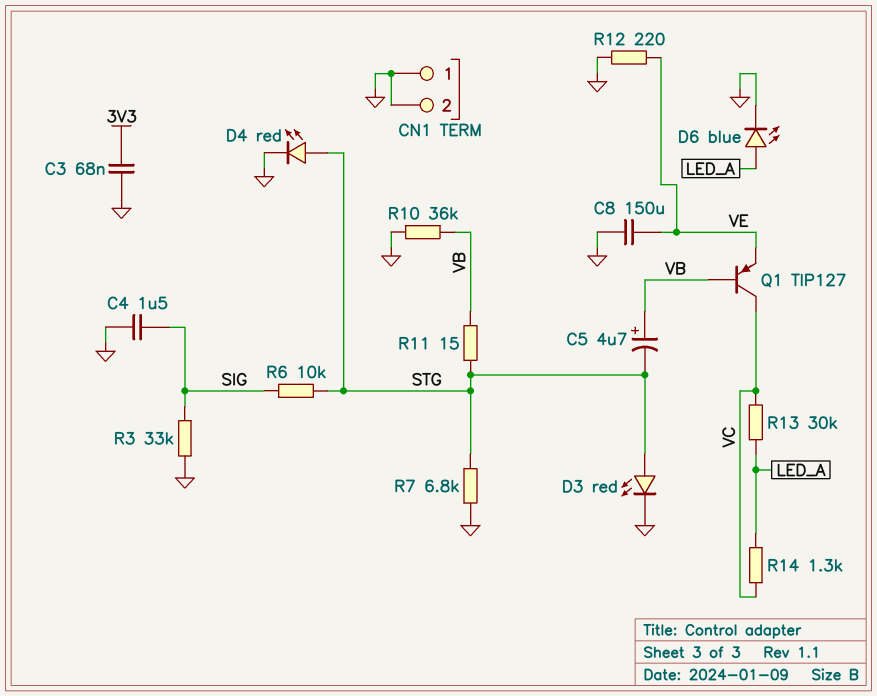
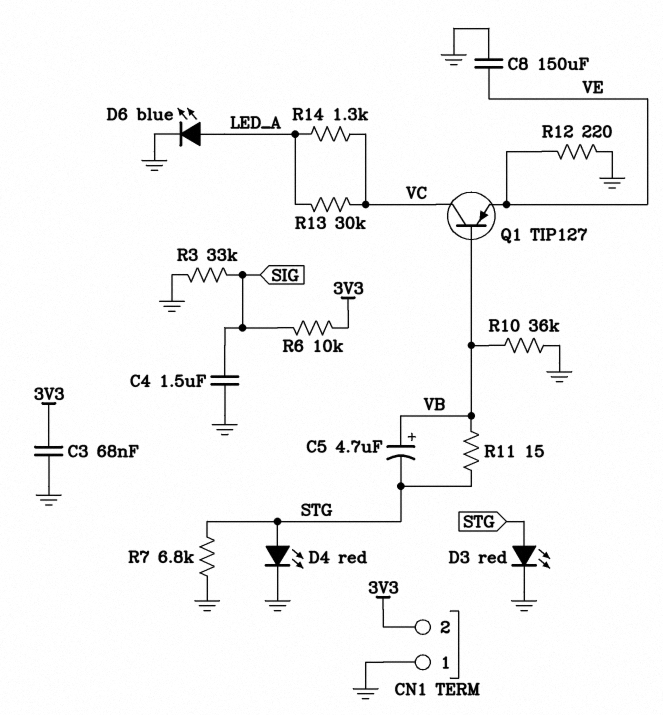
CN1 pin 2: GND -> 3V3
R6: 10k (SIG, STG) -> 10k (3V3, SIG)

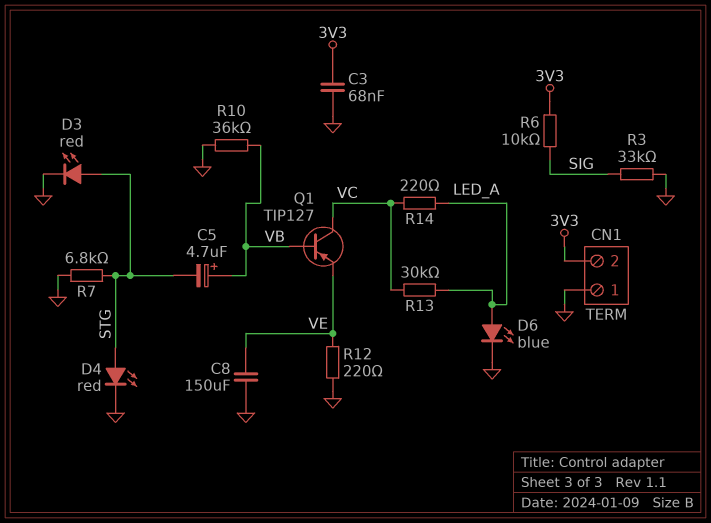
C4: 1.5uF (GND, SIG) -> none
R11: 15 (STG, VB) -> none
R14: 1.3k (LED_A, VC) -> 220 (LED_A, VC)

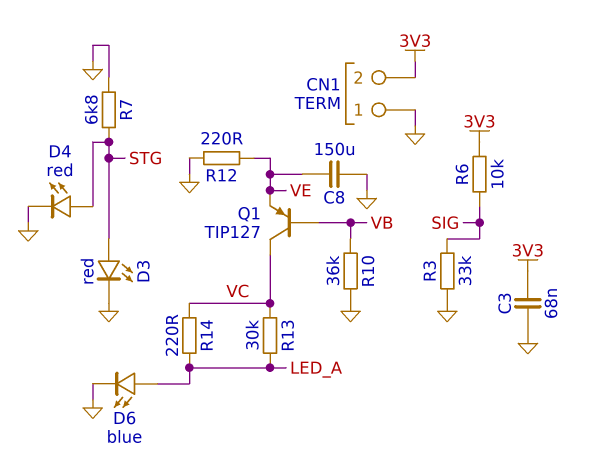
C5: 4.7uF (plus VB, minus STG) -> none

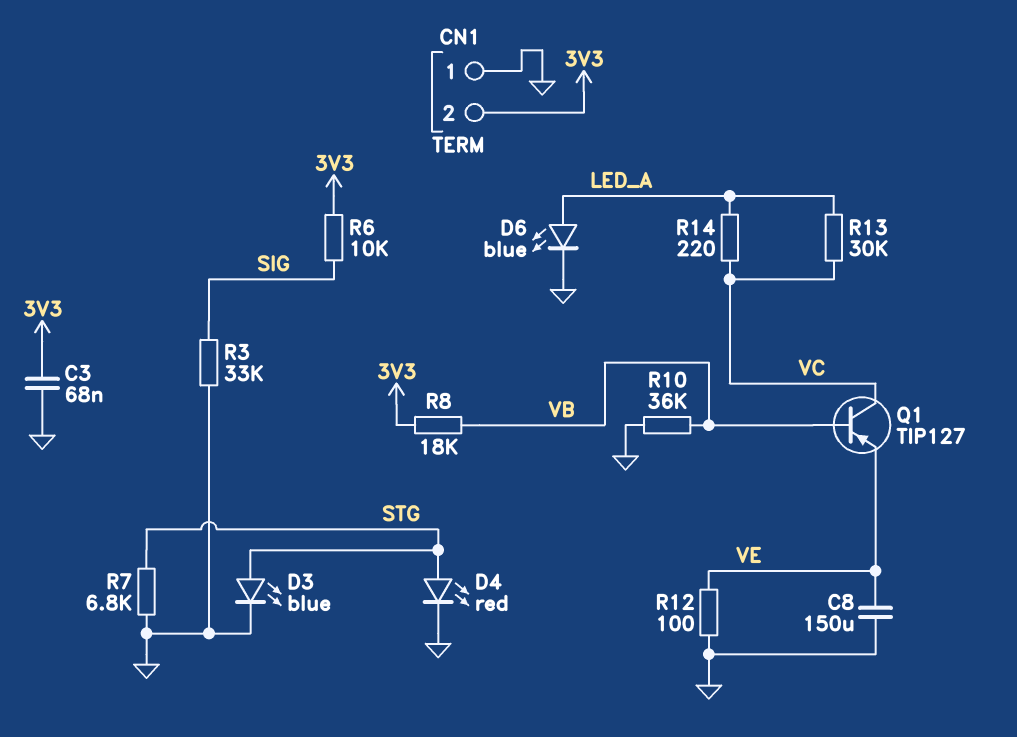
D3: LED red (A STG, K GND) -> LED blue (A STG, K GND)
R8: none -> 18k (3V3, VB)
R12: 220 (GND, VE) -> 100 (GND, VE)

